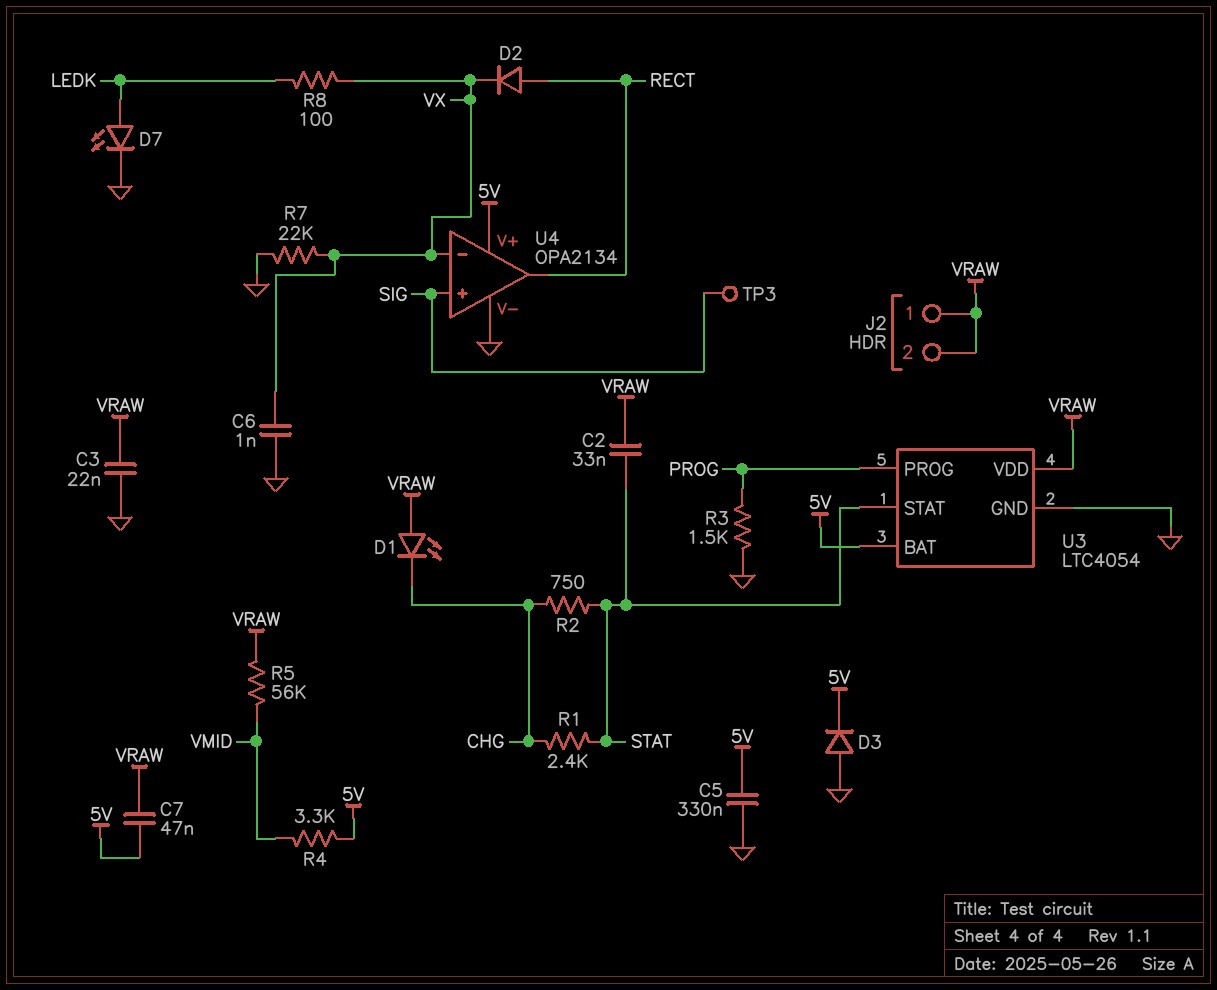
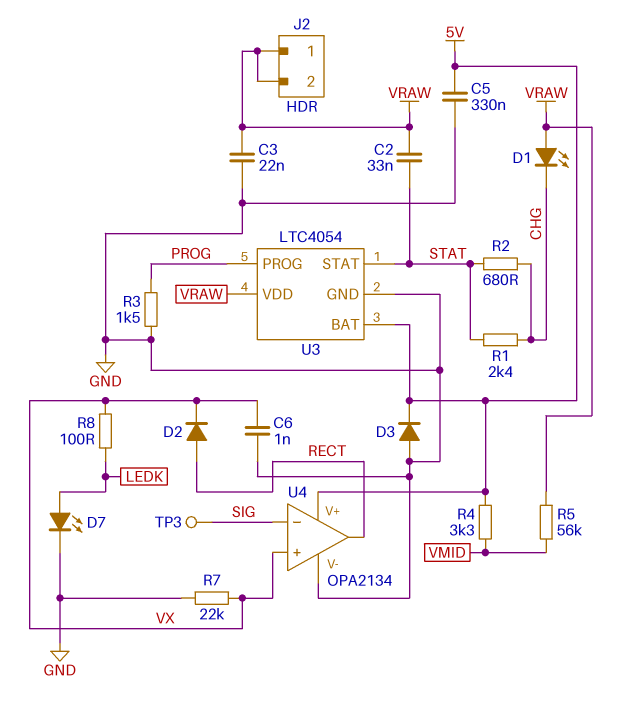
C7: 47nF (5V, VRAW) -> none
R2: 750 (CHG, STAT) -> 680 (CHG, STAT)
U4 pin in+: SIG -> VX
U4 pin in-: VX -> SIG

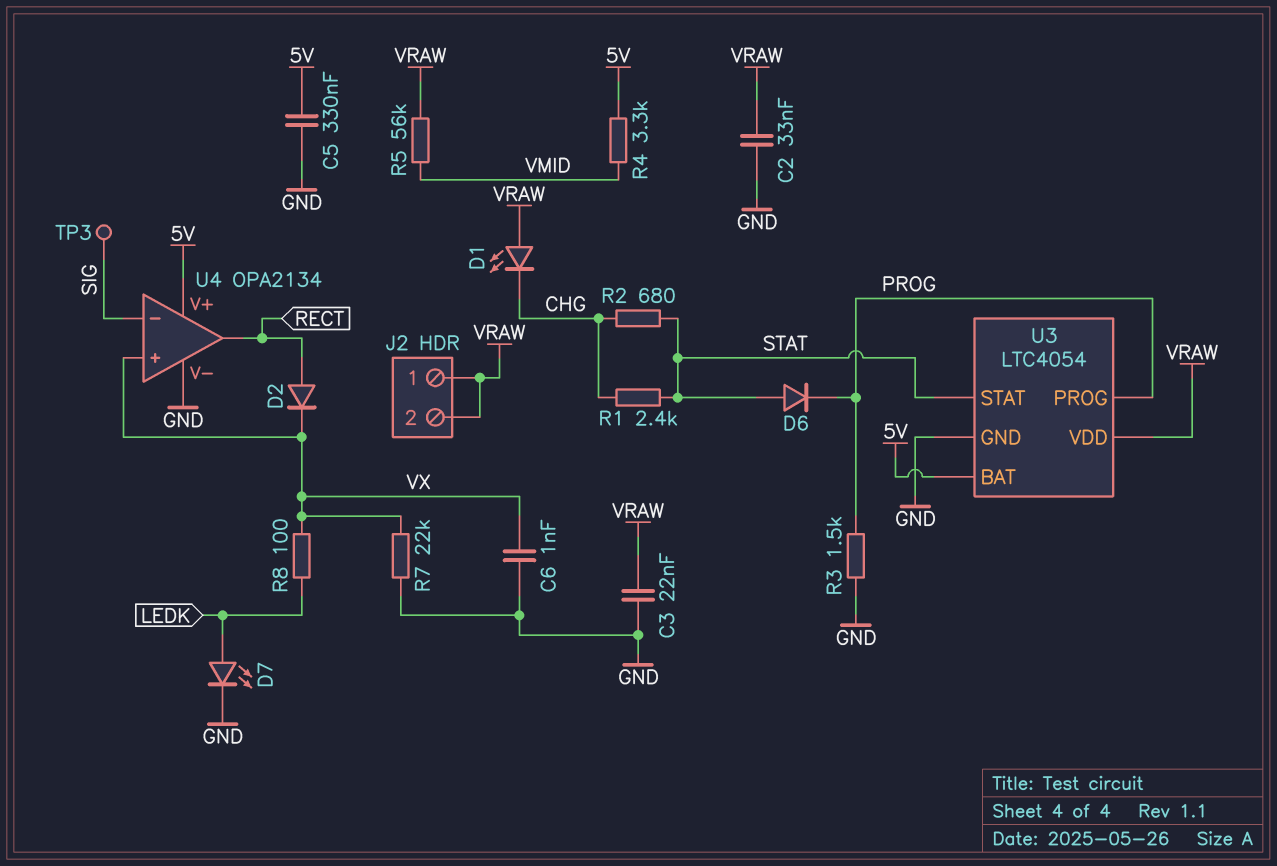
C2: 33nF (STAT, VRAW) -> 33nF (GND, VRAW)
D3: diode (A GND, K 5V) -> none
D6: none -> diode (A STAT, K PROG)

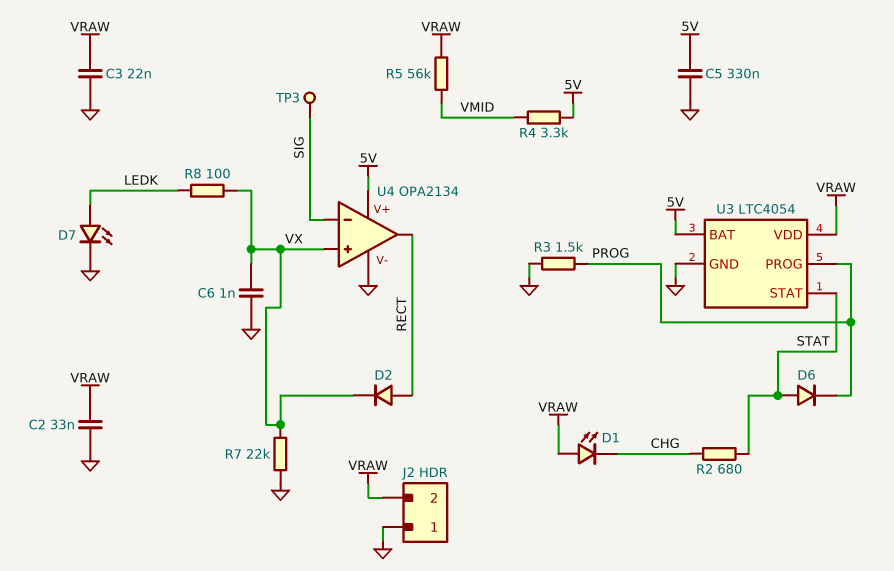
J2 pin 1: VRAW -> GND
R1: 2.4k (CHG, STAT) -> none

